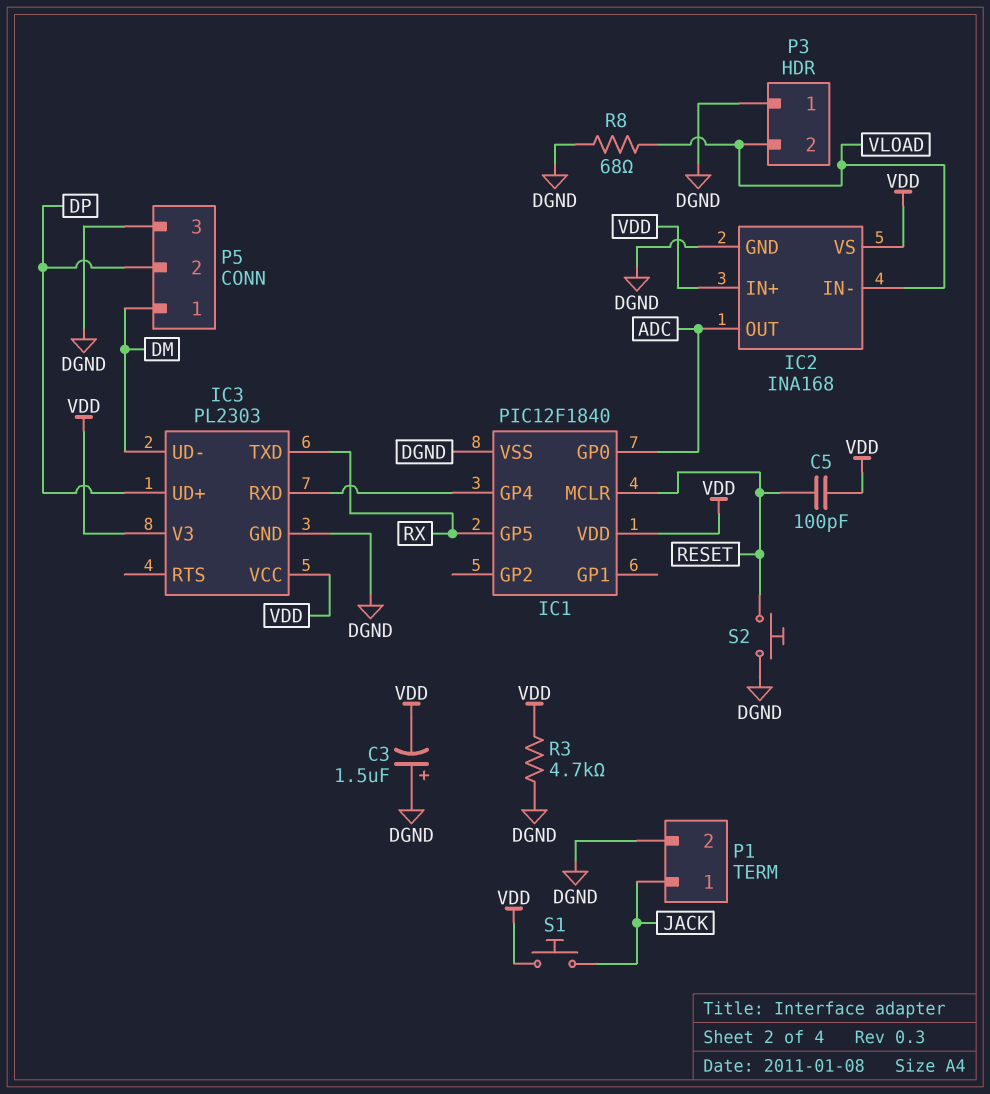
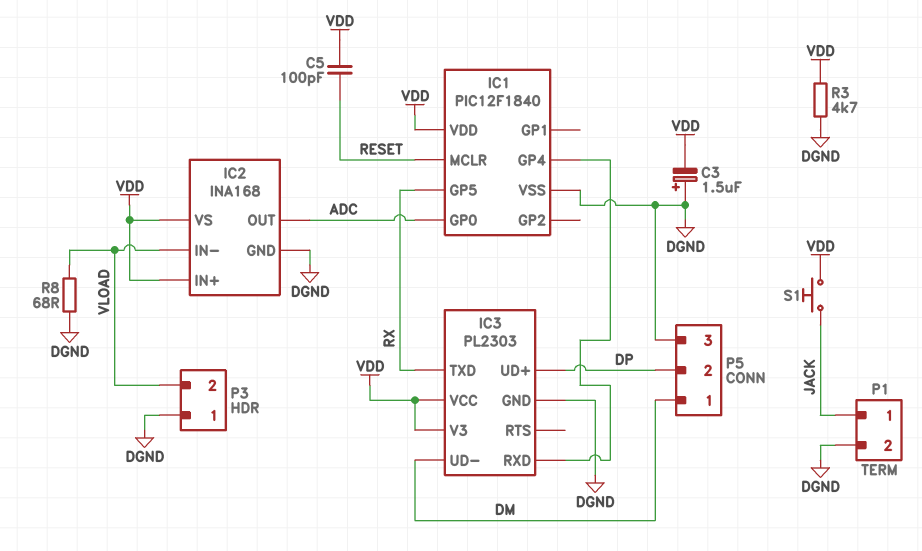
S2: button (DGND, RESET) -> none

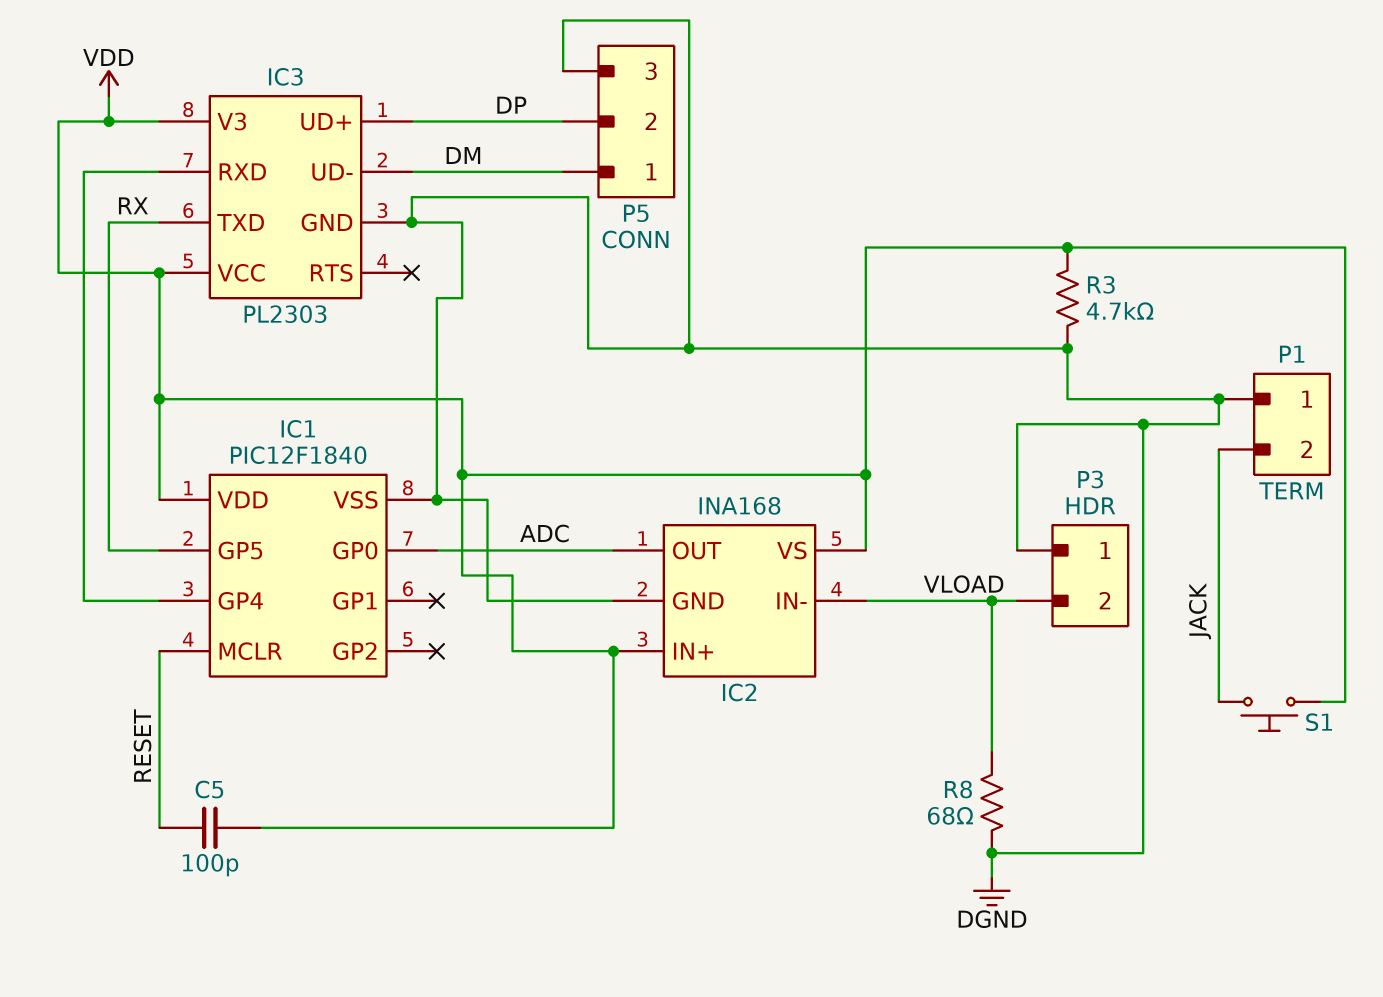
C3: 1.5uF (plus DGND, minus VDD) -> none
P1 pin 1: JACK -> DGND
P1 pin 2: DGND -> JACK

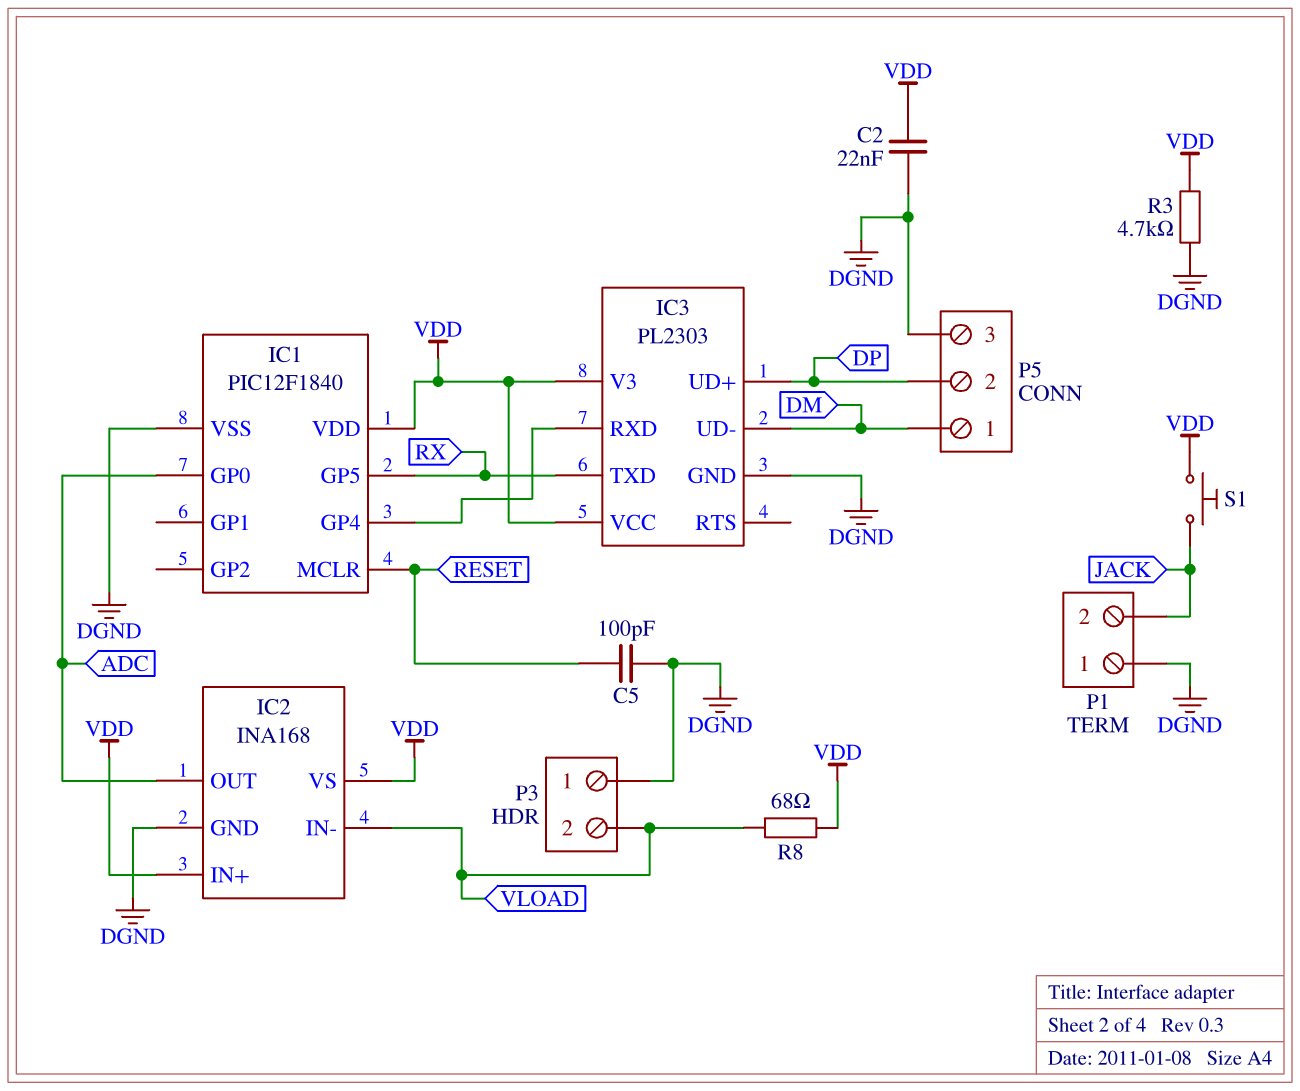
C2: none -> 22nF (DGND, VDD)
C5: 100pF (RESET, VDD) -> 100pF (DGND, RESET)
R8: 68 (DGND, VLOAD) -> 68 (VDD, VLOAD)

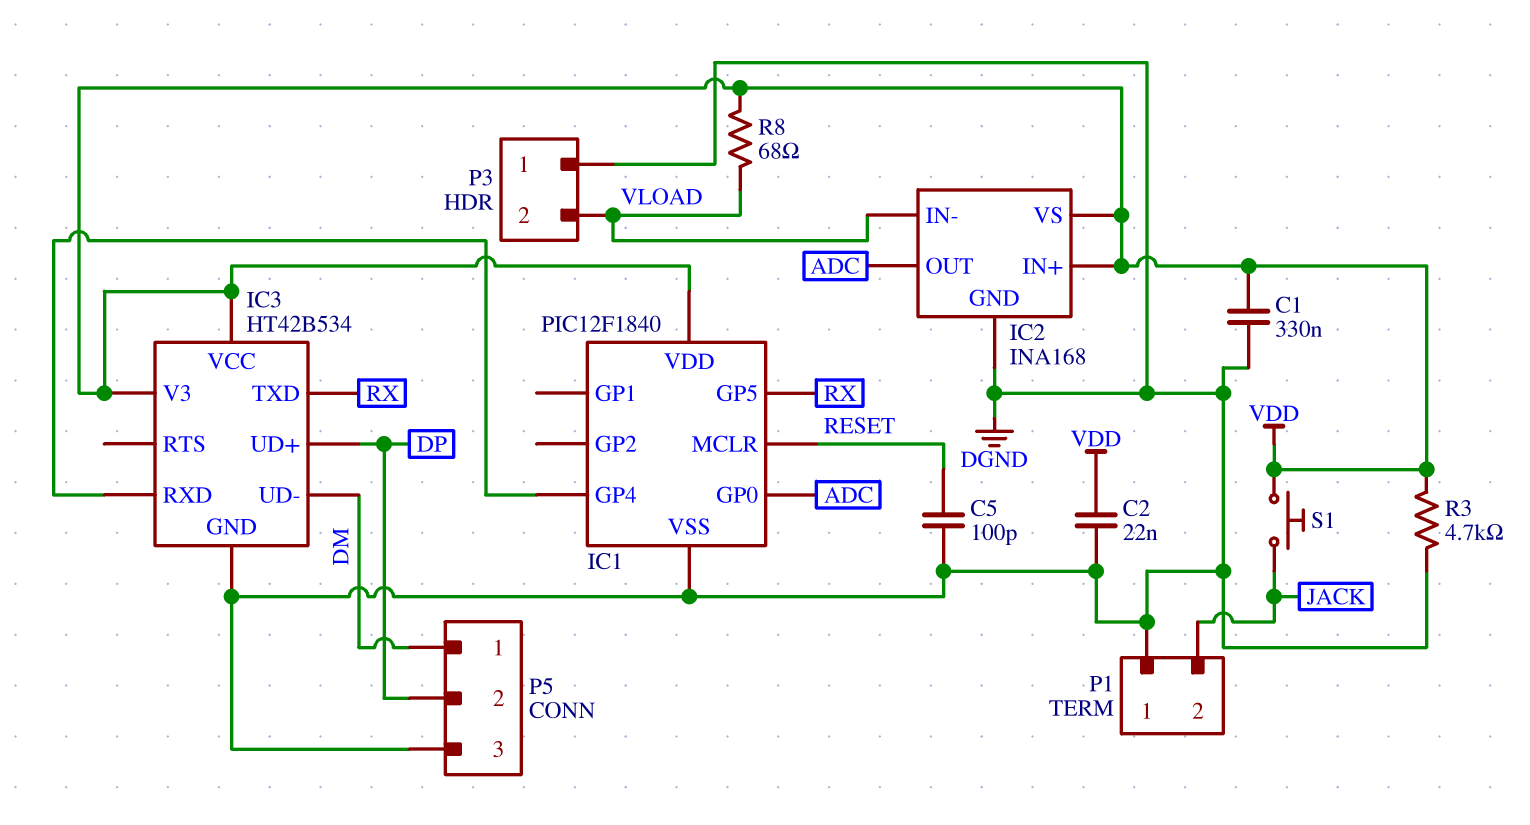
C1: none -> 330nF (DGND, VDD)
IC3: PL2303 -> HT42B534

